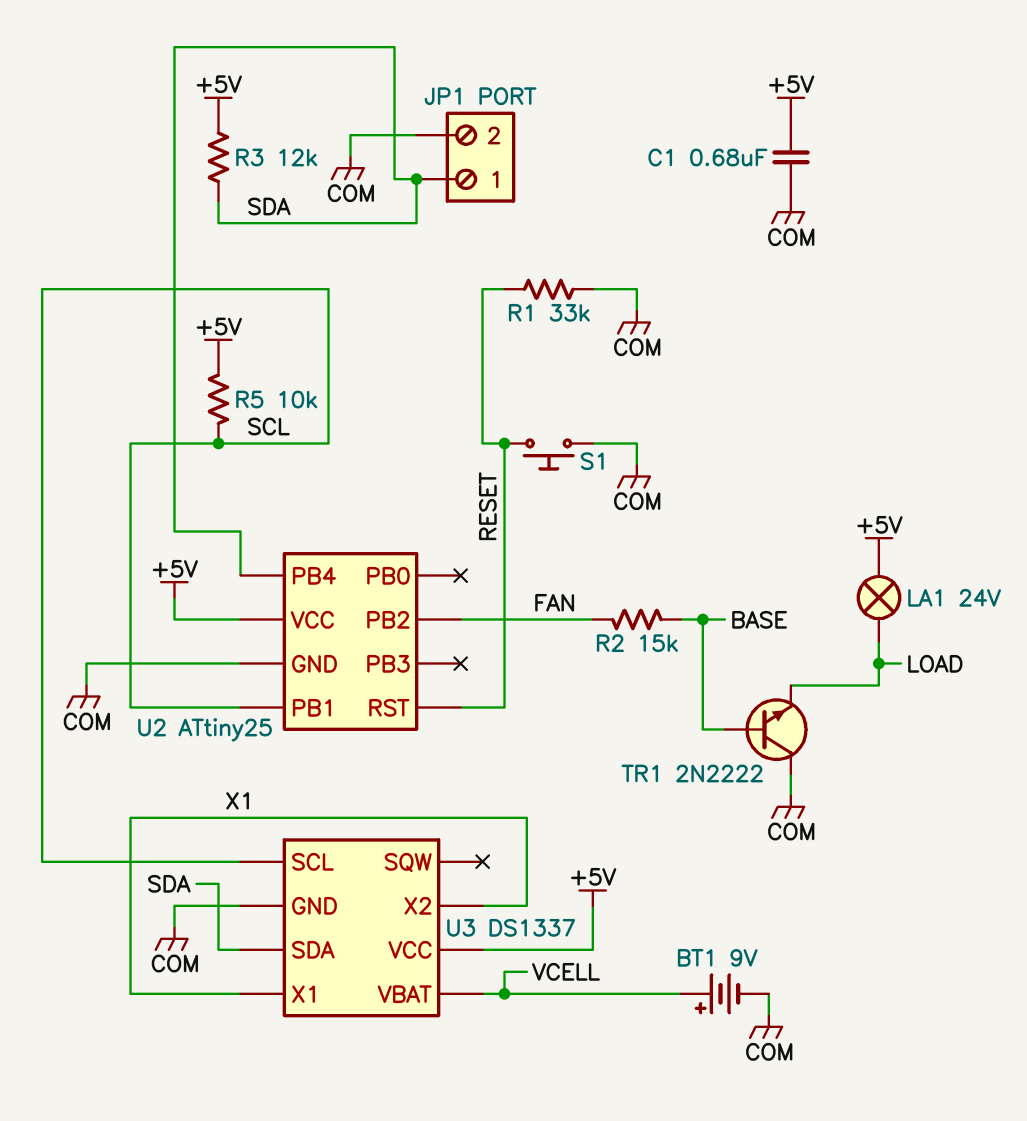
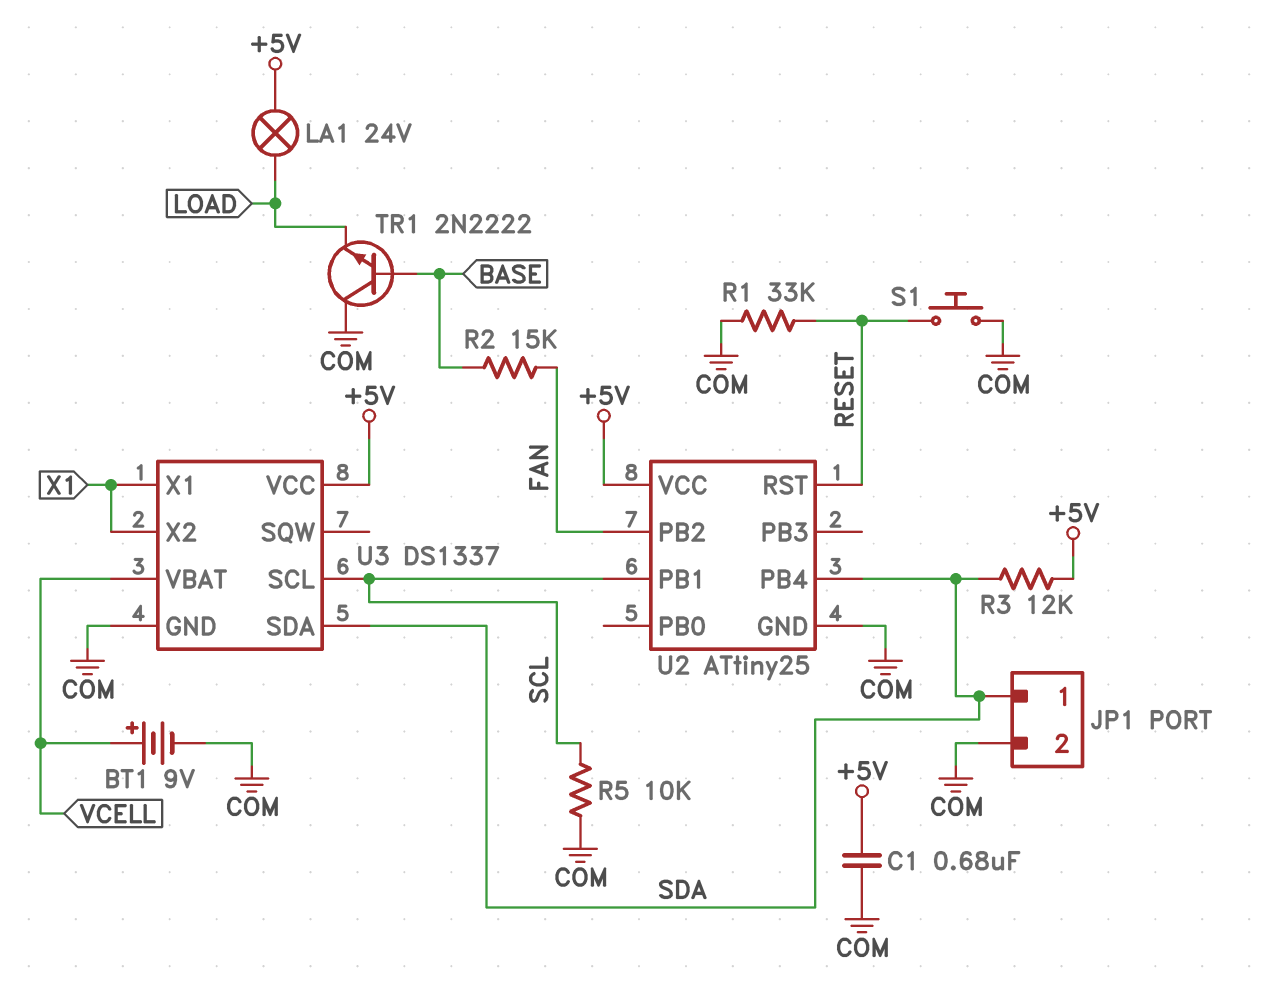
R5: 10k (+5V, SCL) -> 10k (COM, SCL)

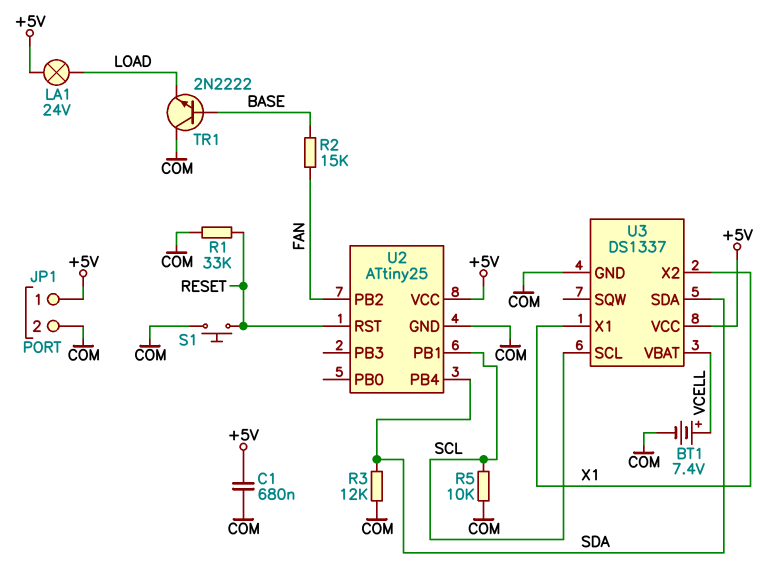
BT1: 9V (plus VCELL, minus COM) -> 7.4V (plus VCELL, minus COM)
JP1 pin 1: SDA -> +5V
R3: 12k (+5V, SDA) -> 12k (COM, SDA)

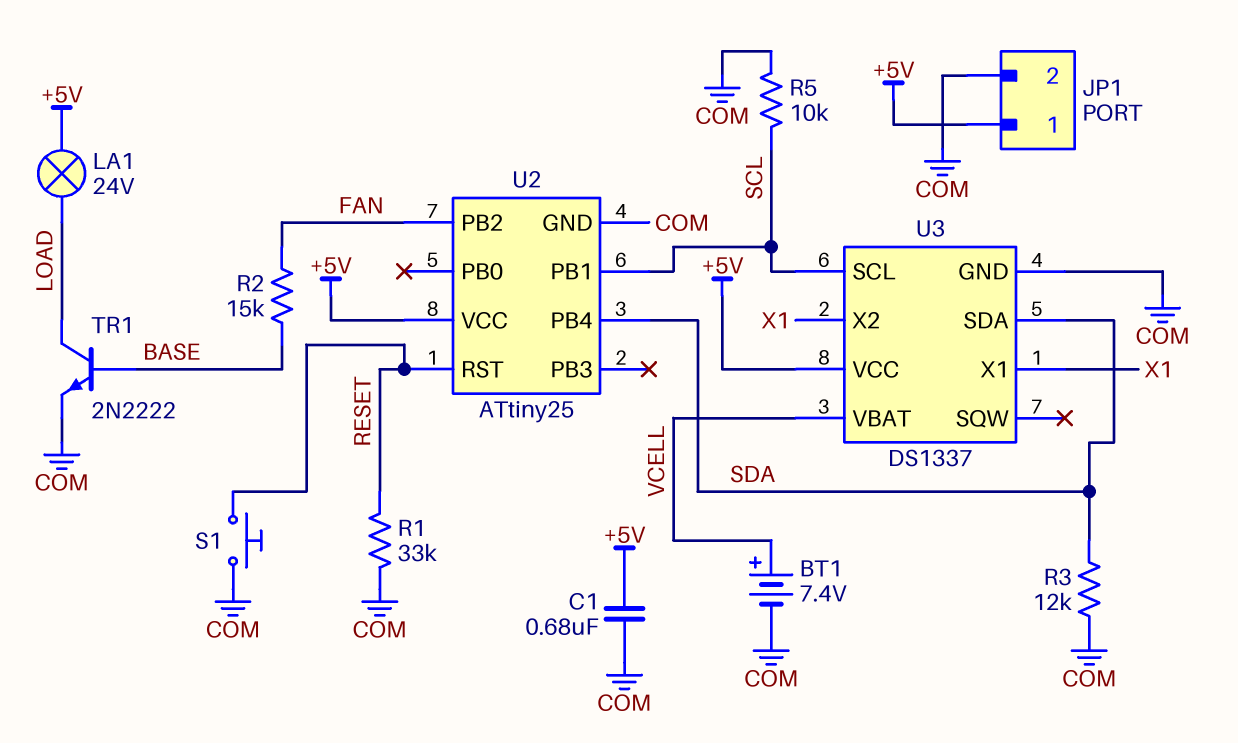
TR1: NPN 2N2222 (B BASE, C COM, E LOAD) -> NPN 2N2222 (B BASE, C LOAD, E COM)

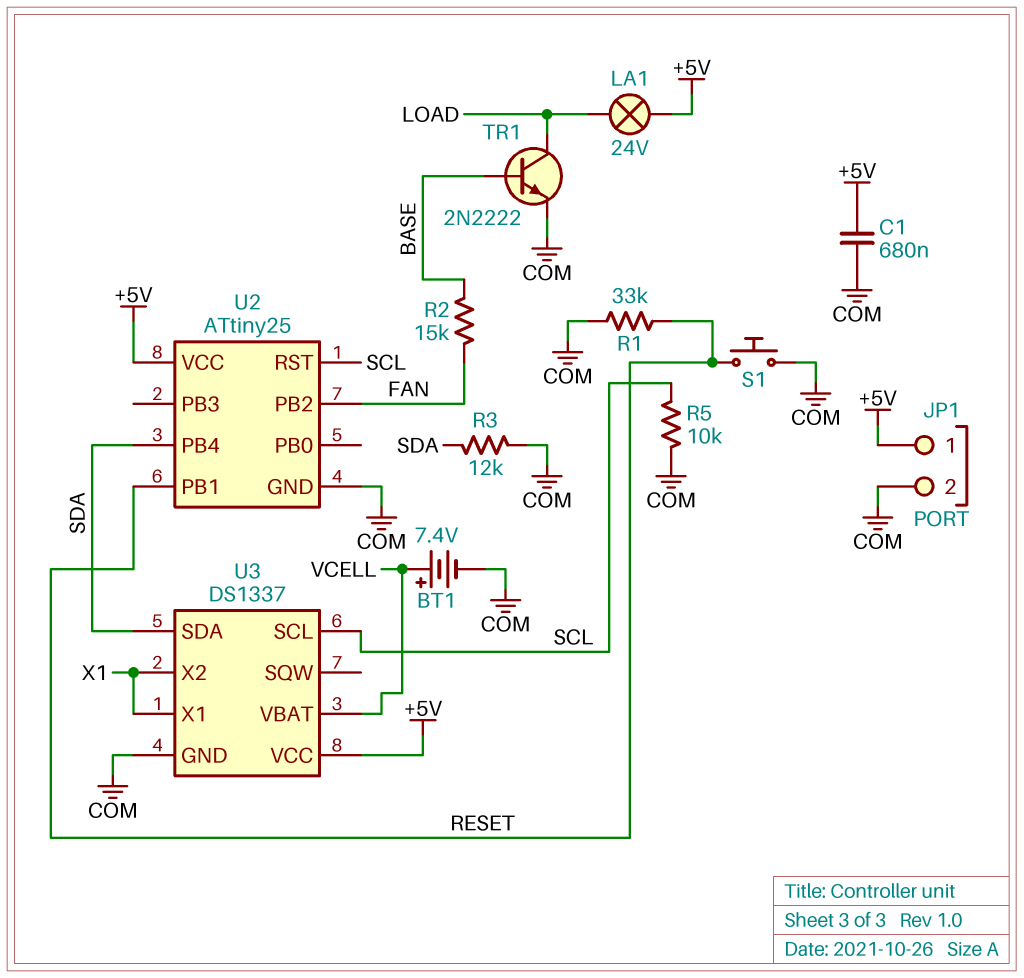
U2 pin PB1: SCL -> RESET
U2 pin RST: RESET -> SCL

